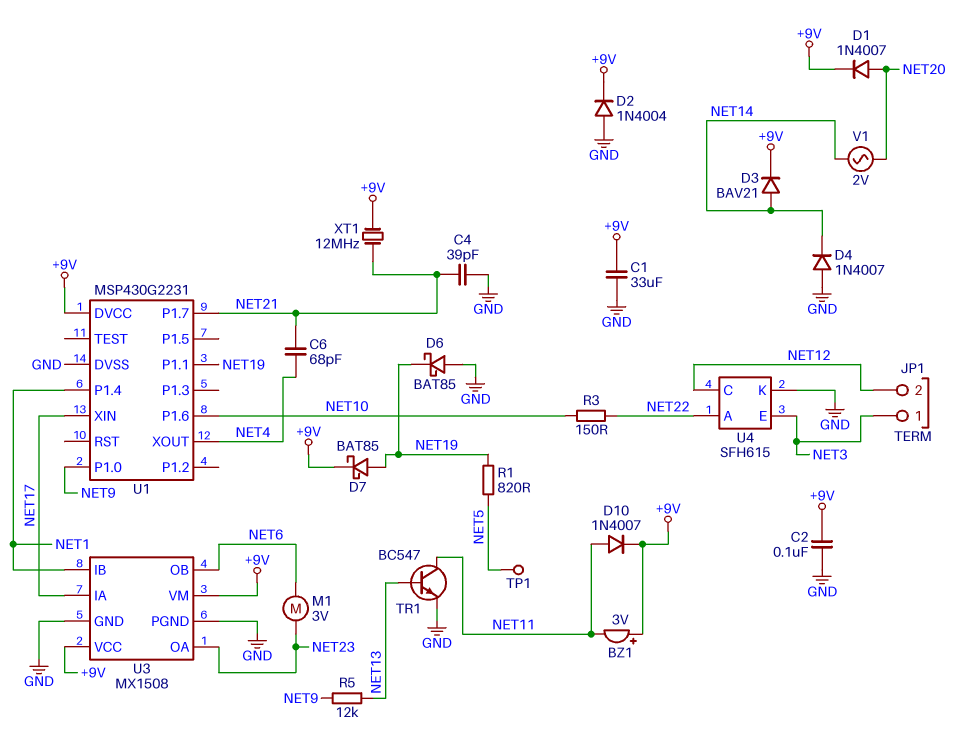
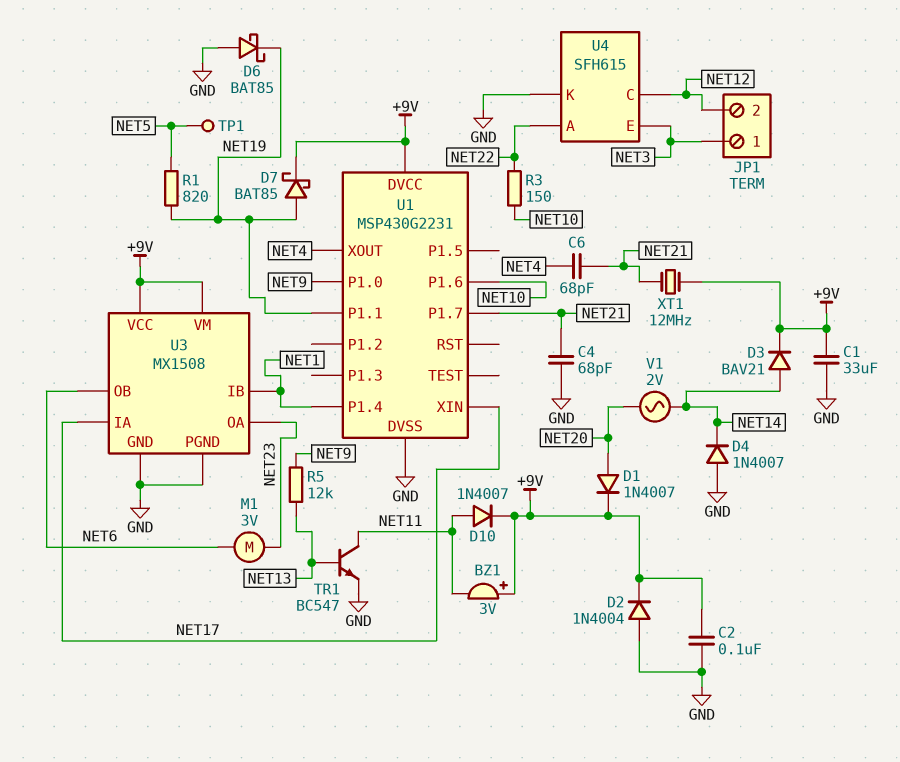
C4: 39pF (GND, NET21) -> 68pF (GND, NET21)

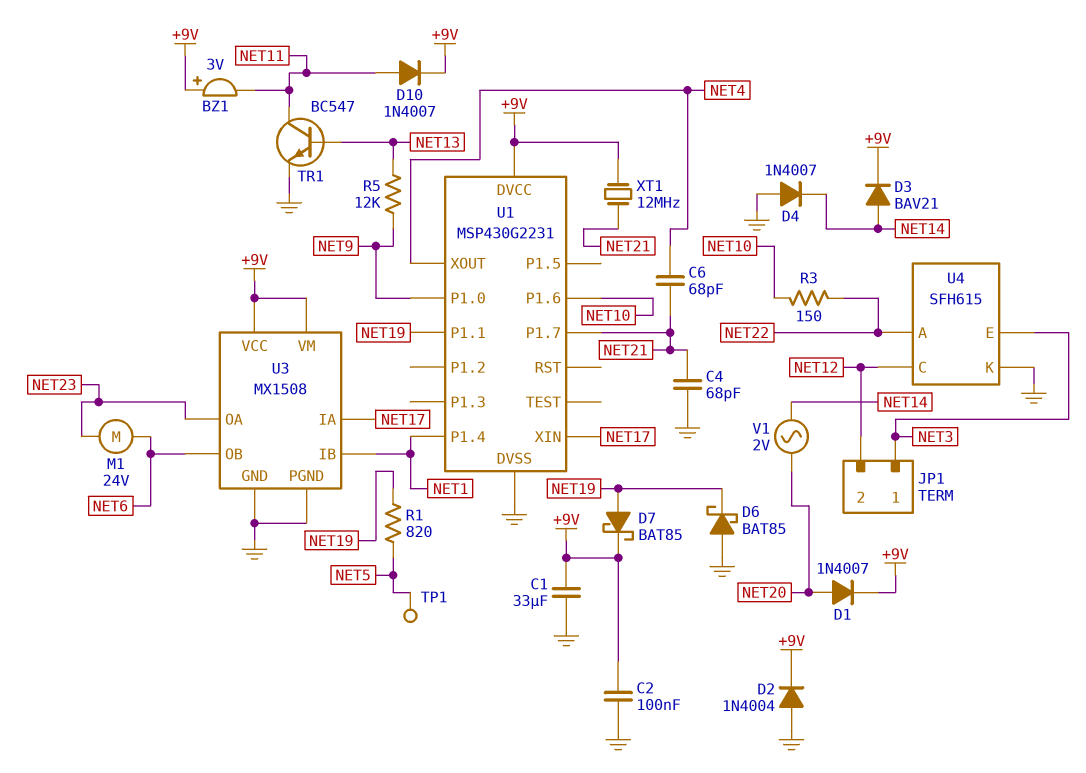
M1: motor 3V (NET6, NET23) -> motor 24V (NET6, NET23)

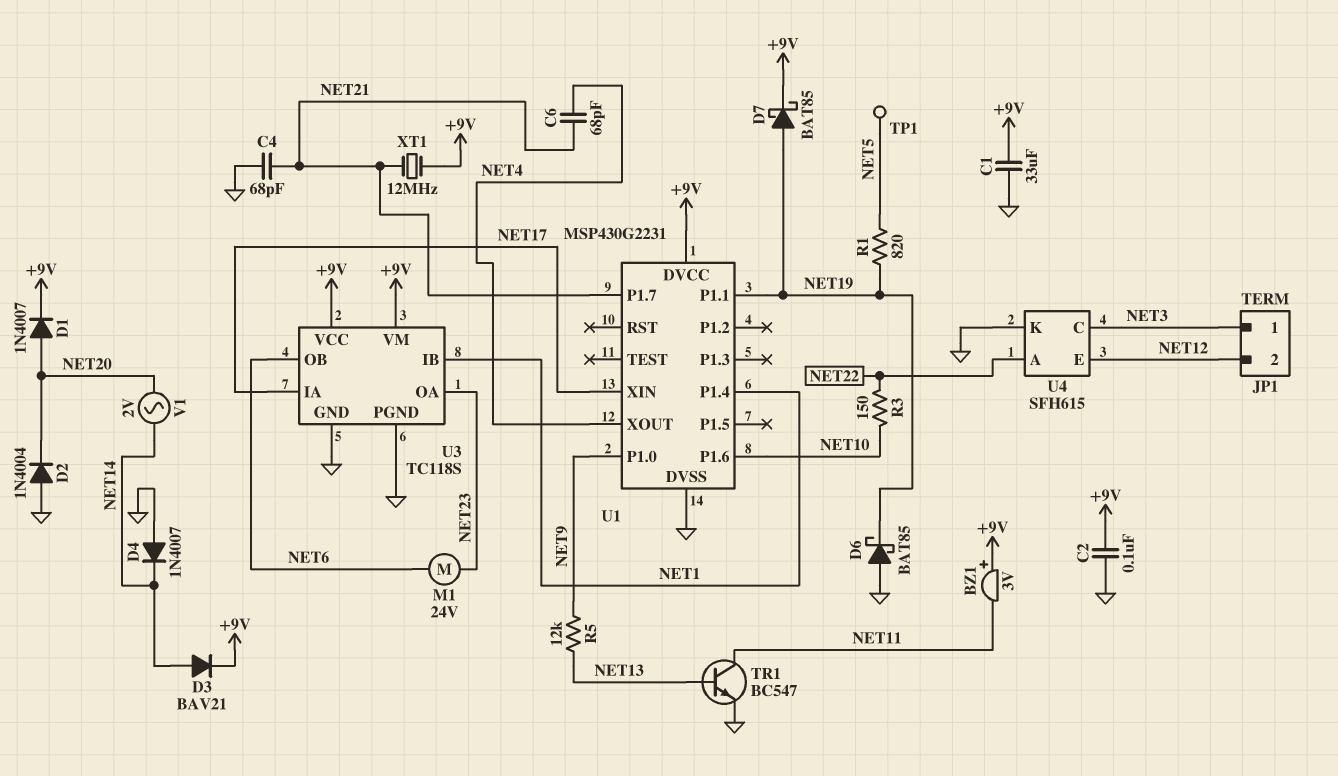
D2: diode 1N4004 (A GND, K +9V) -> diode 1N4004 (A GND, K NET20)
D10: diode 1N4007 (A NET11, K +9V) -> none
U3: MX1508 -> TC118S
U4 pin C: NET12 -> NET3
U4 pin E: NET3 -> NET12

